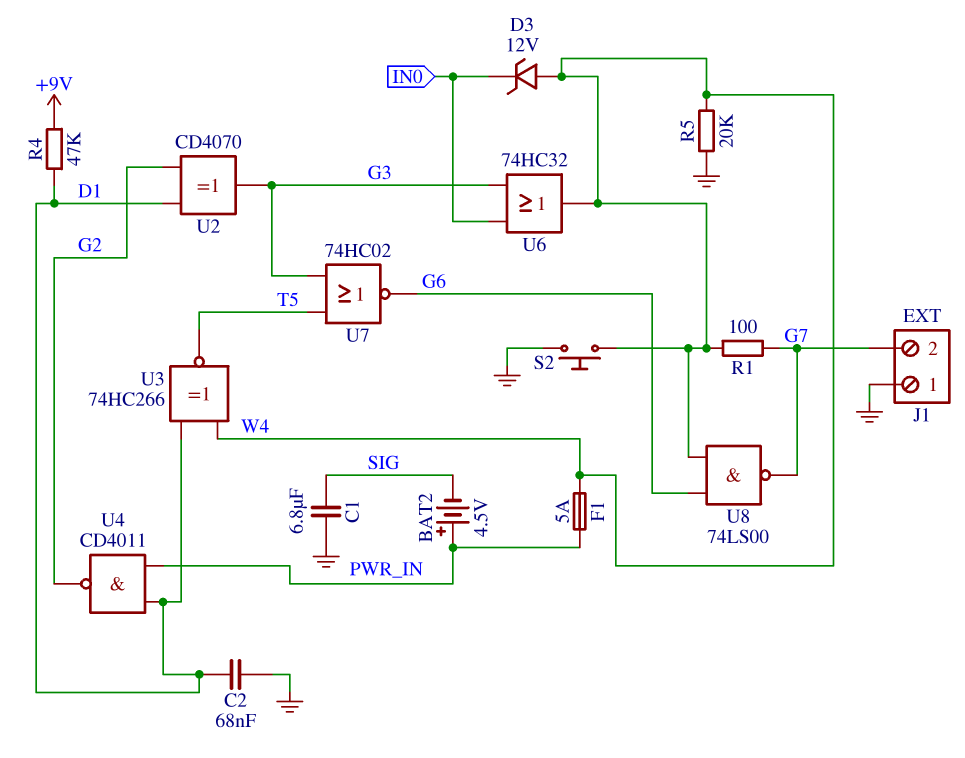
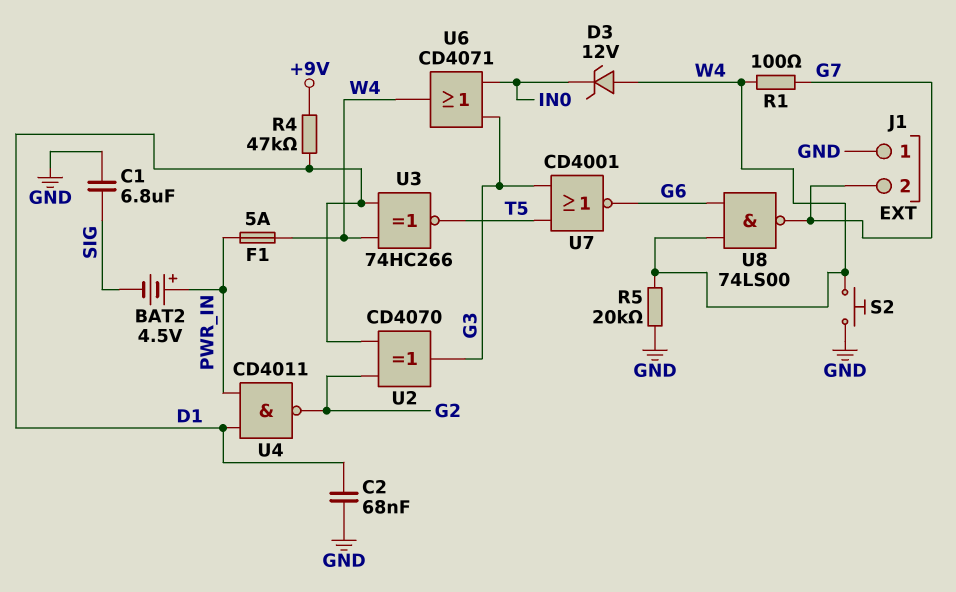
U6: OR 74HC32 (in G3, in IN0, out W4) -> OR CD4071 (in G3, in IN0, out W4)
U7: NOR 74HC02 (in G3, in T5, out G6) -> NOR CD4001 (in G3, in T5, out G6)

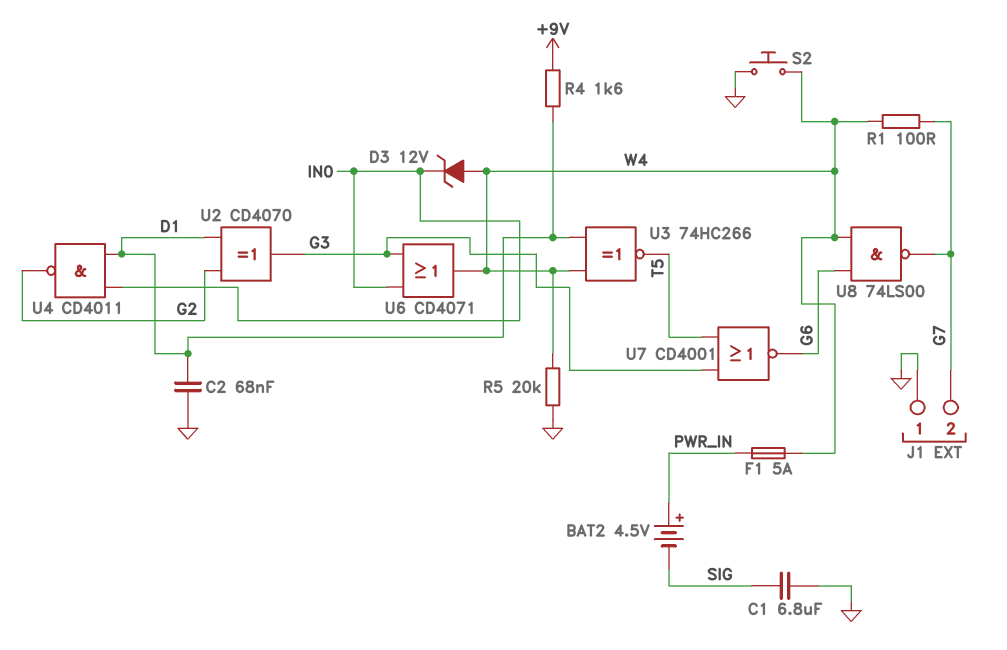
R4: 47k (+9V, D1) -> 1.6k (+9V, D1)
U4: NAND CD4011 (in D1, in PWR_IN, out G2) -> NAND CD4011 (in D1, in IN0, out G2)

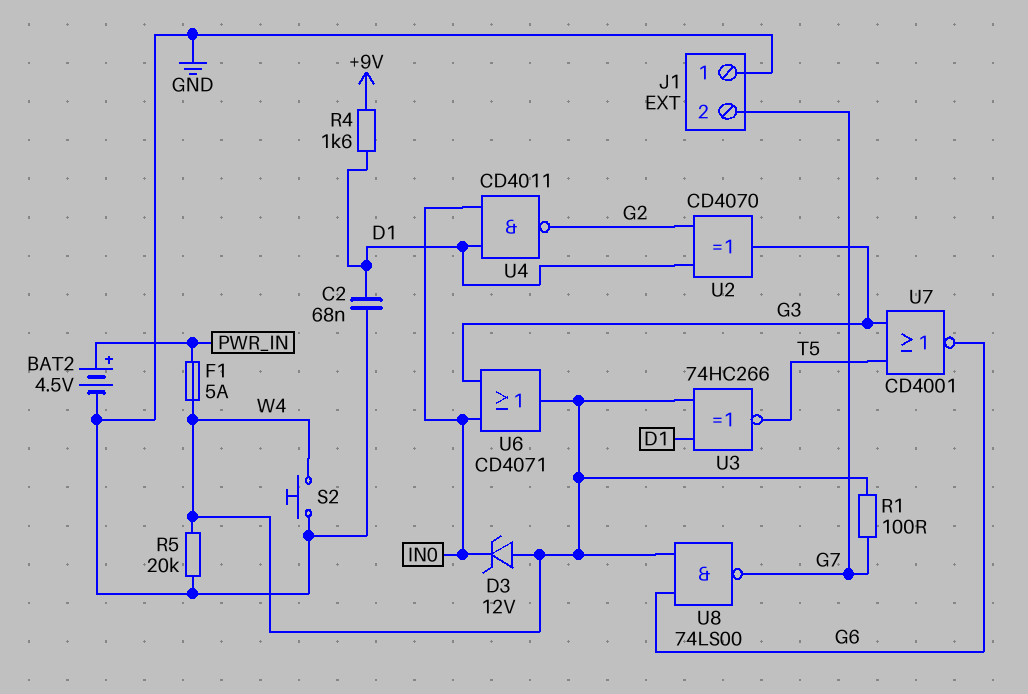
BAT2: 4.5V (plus PWR_IN, minus SIG) -> 4.5V (plus PWR_IN, minus GND)
C1: 6.8uF (GND, SIG) -> none

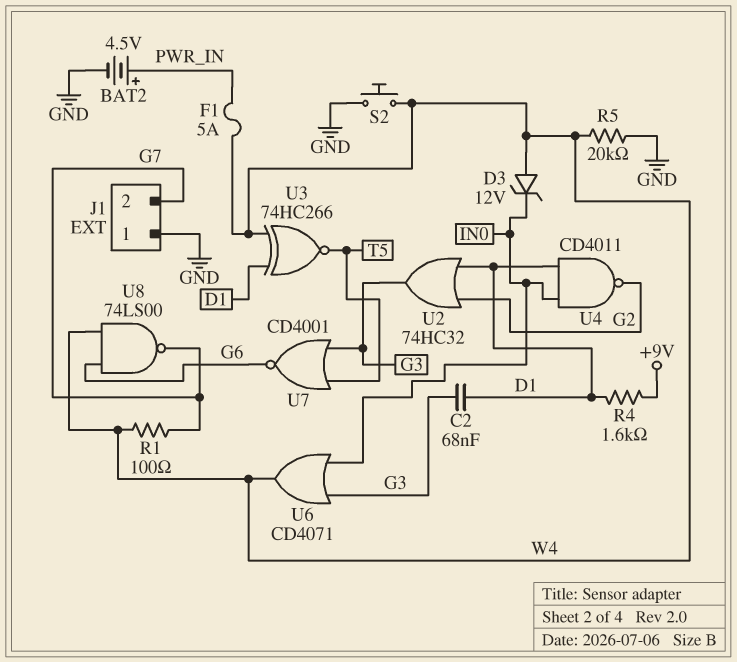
C2: 68nF (D1, GND) -> 68nF (D1, G3)
U2: XOR CD4070 (in D1, in G2, out G3) -> OR 74HC32 (in D1, in G2, out G3)

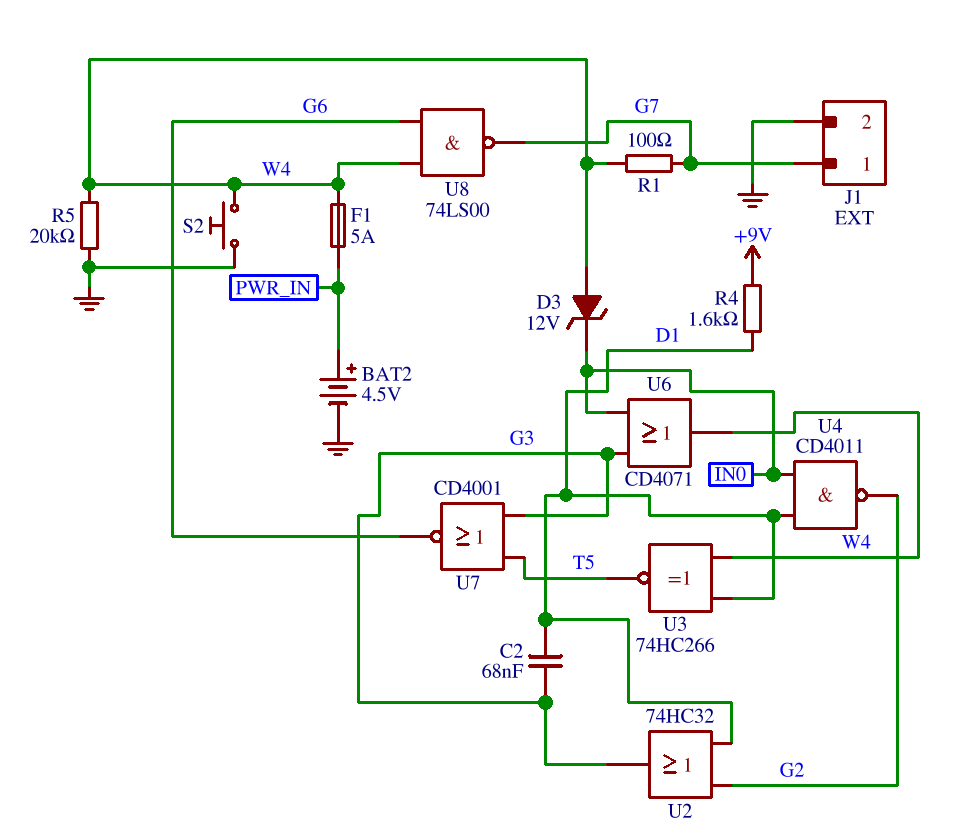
J1 pin 1: GND -> G7
J1 pin 2: G7 -> GND

